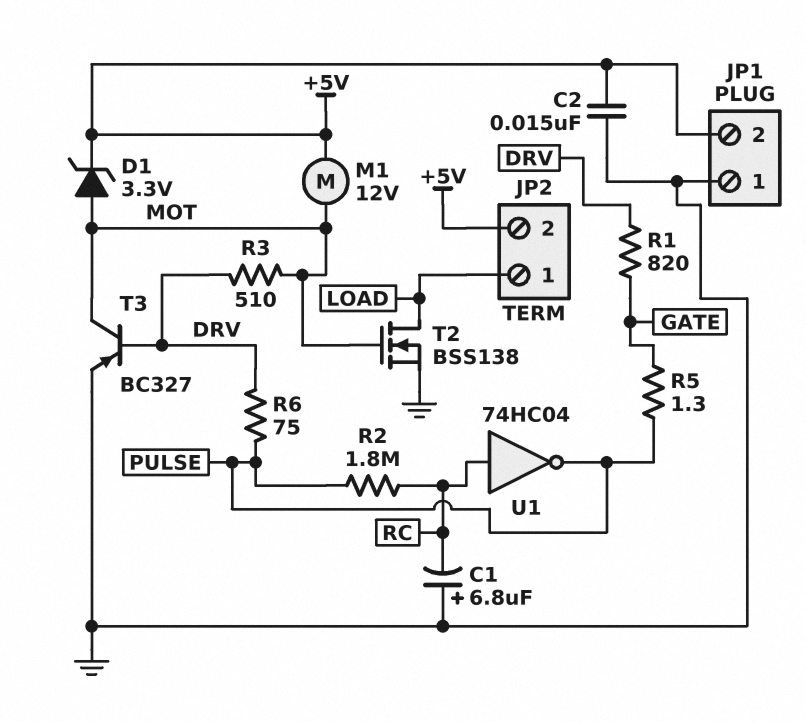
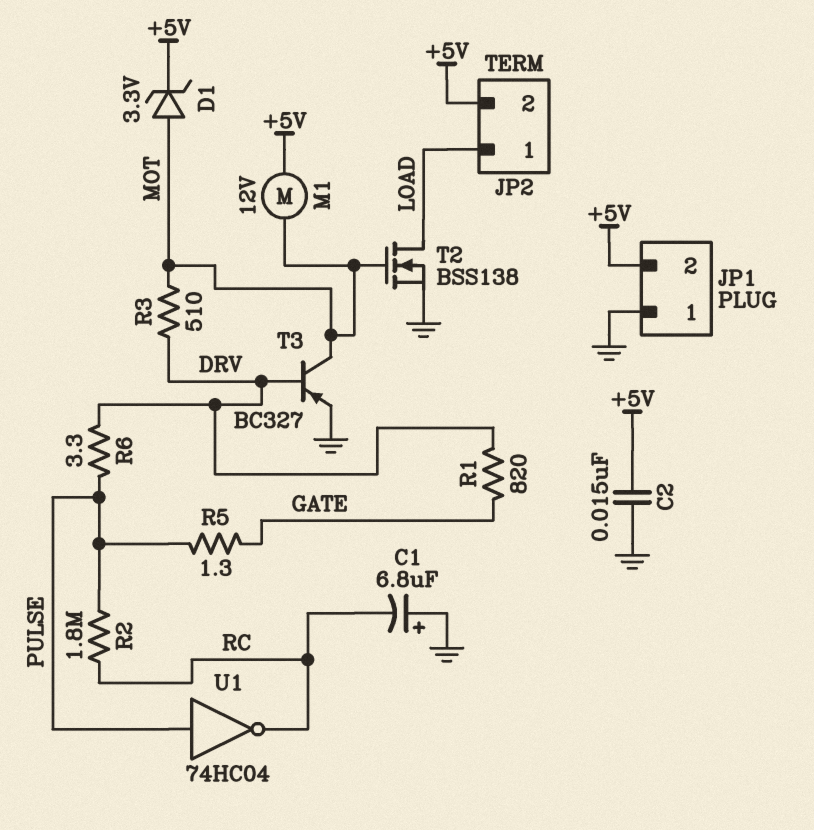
R6: 75 (DRV, PULSE) -> 3.3 (DRV, PULSE)
U1: NOT 74HC04 (in RC, out PULSE) -> NOT 74HC04 (in PULSE, out RC)

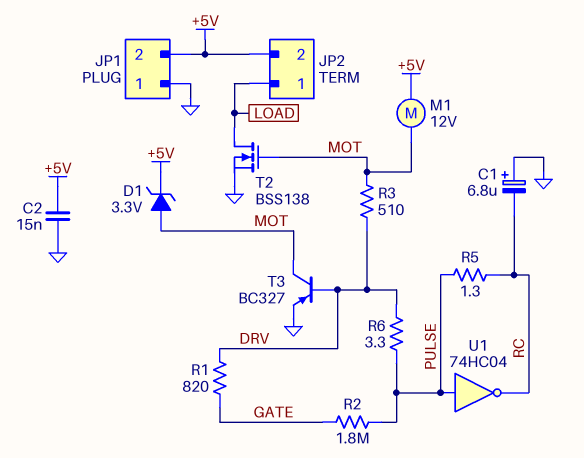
R2: 1.8M (PULSE, RC) -> 1.8M (GATE, PULSE)
R5: 1.3 (GATE, PULSE) -> 1.3 (PULSE, RC)

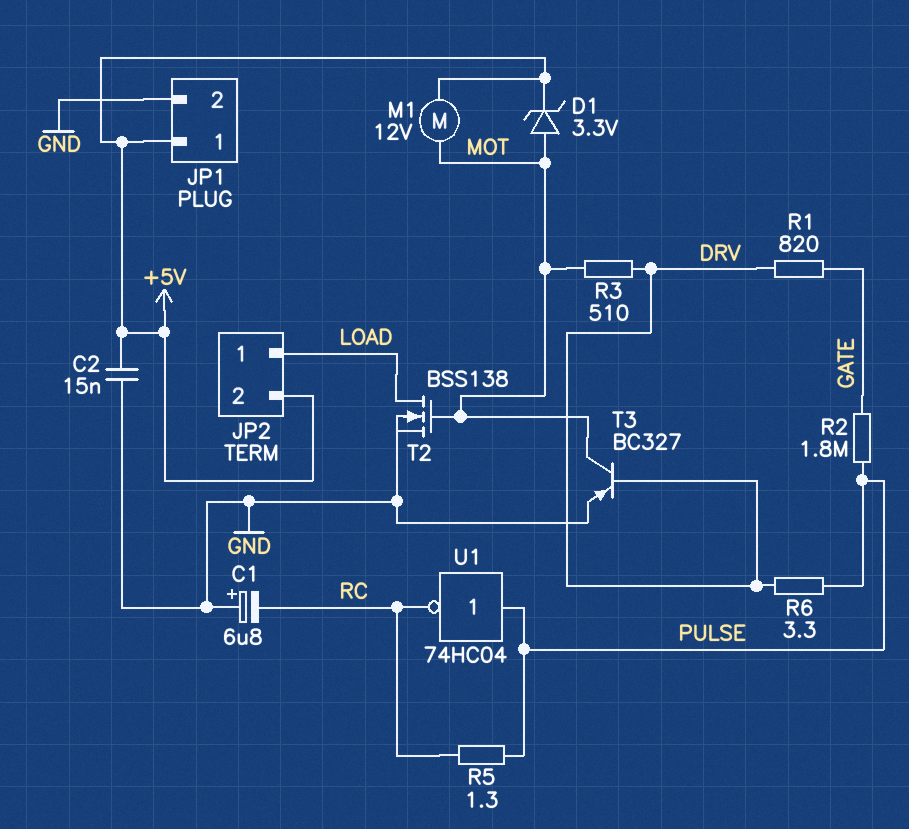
JP1 pin 1: GND -> +5V
JP1 pin 2: +5V -> GND

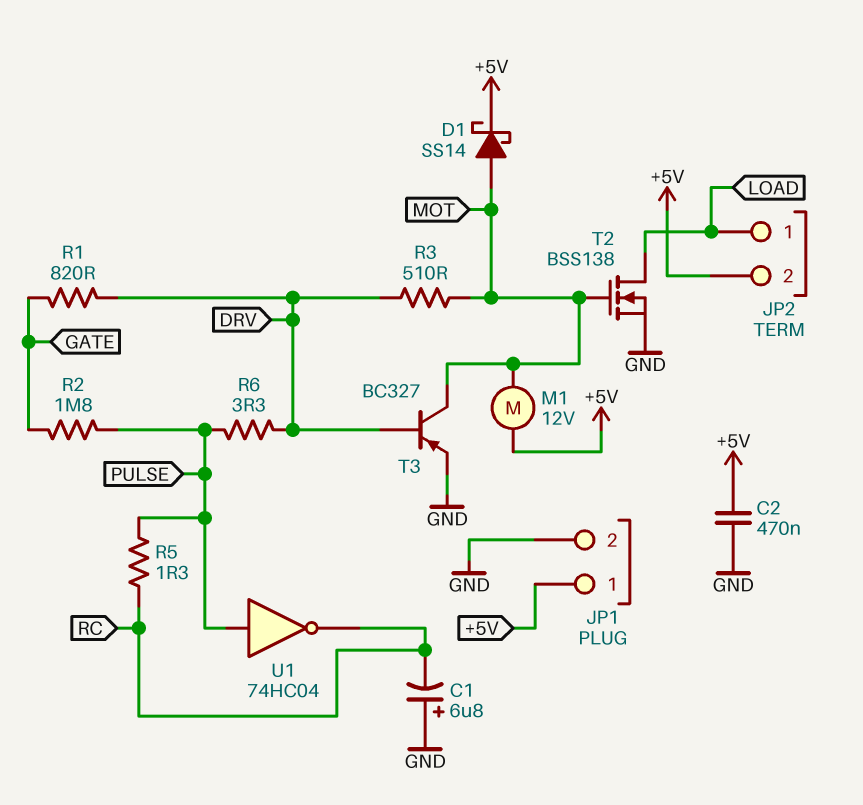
C2: 15nF (+5V, GND) -> 470nF (+5V, GND)
D1: zener 3.3V (A MOT, K +5V) -> schottky SS14 (A MOT, K +5V)

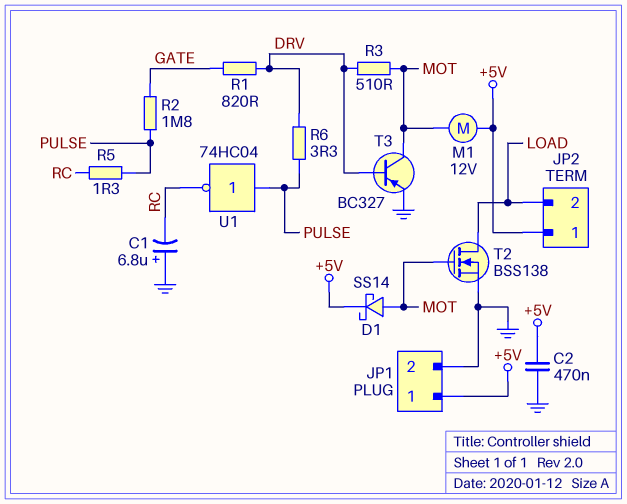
JP2 pin 1: LOAD -> +5V
JP2 pin 2: +5V -> LOAD

